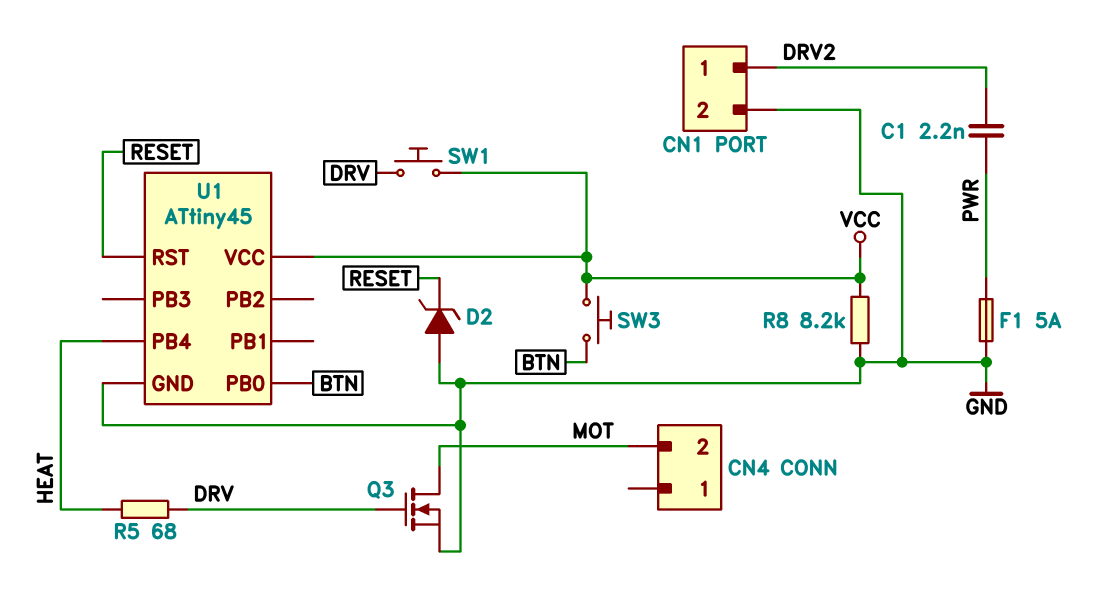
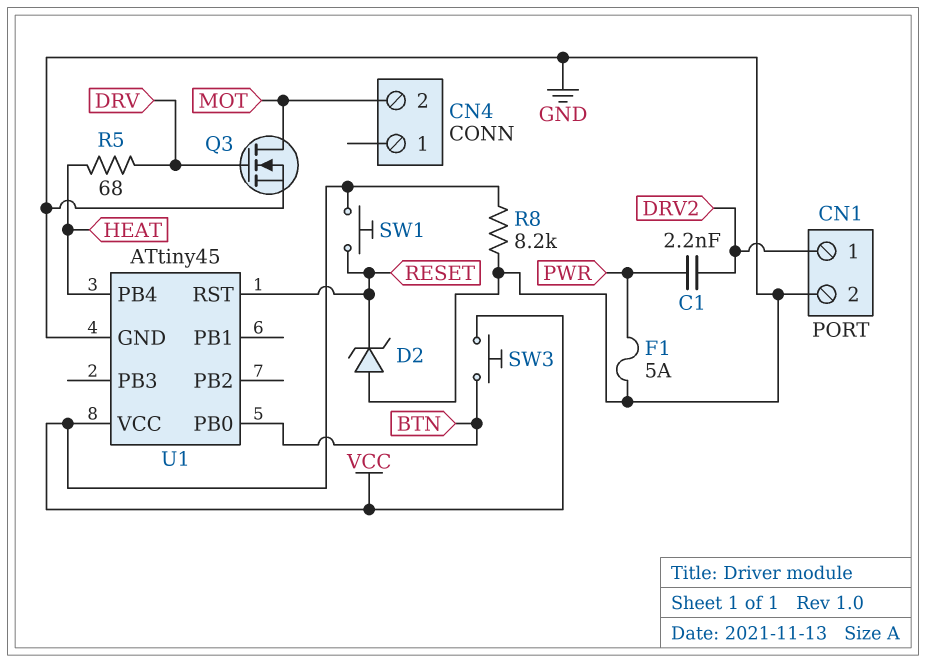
SW1: button (DRV, VCC) -> button (RESET, VCC)

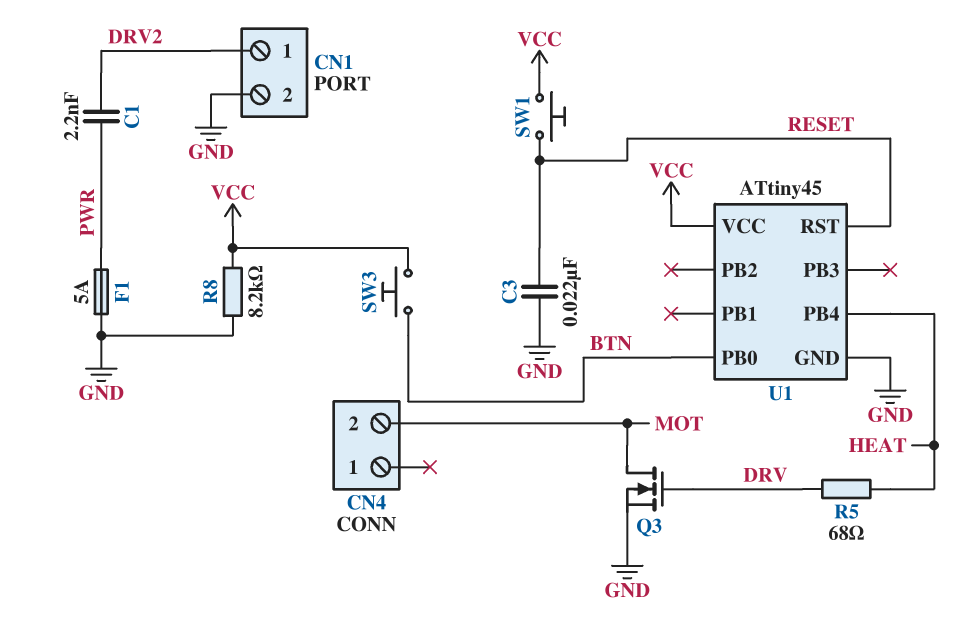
C3: none -> 22nF (GND, RESET)
D2: zener (A GND, K RESET) -> none

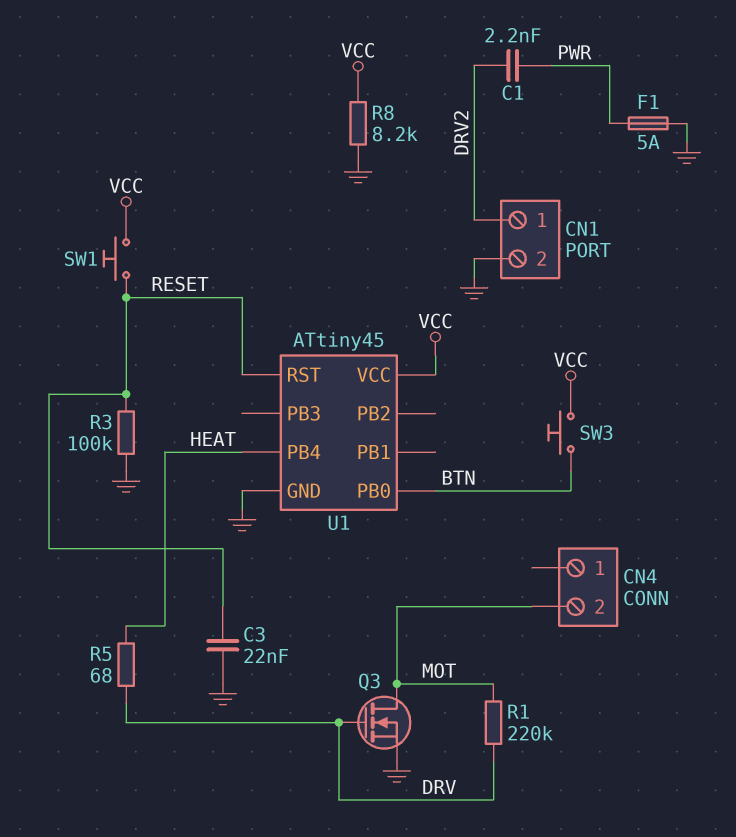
R1: none -> 220k (DRV, MOT)
R3: none -> 100k (GND, RESET)

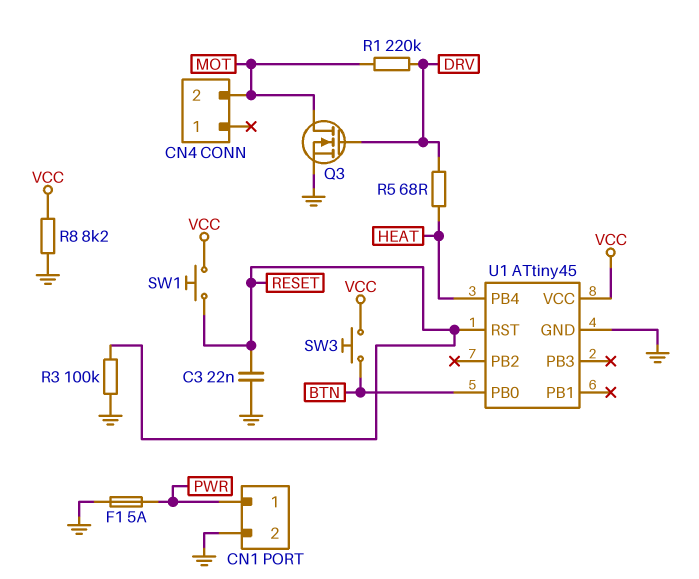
C1: 2.2nF (DRV2, PWR) -> none
CN1 pin 1: DRV2 -> PWR

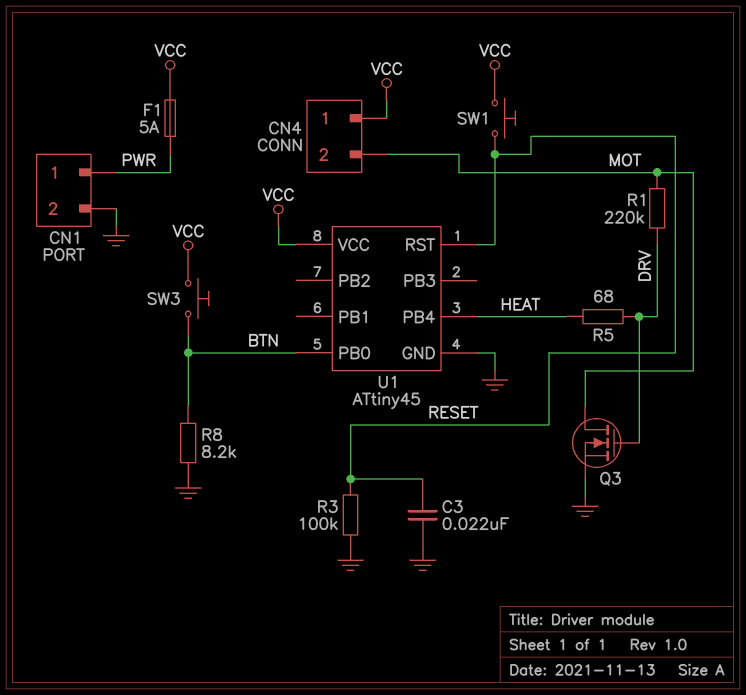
CN4 pin 1: none -> VCC
F1: 5A (GND, PWR) -> 5A (PWR, VCC)
R8: 8.2k (GND, VCC) -> 8.2k (BTN, GND)

